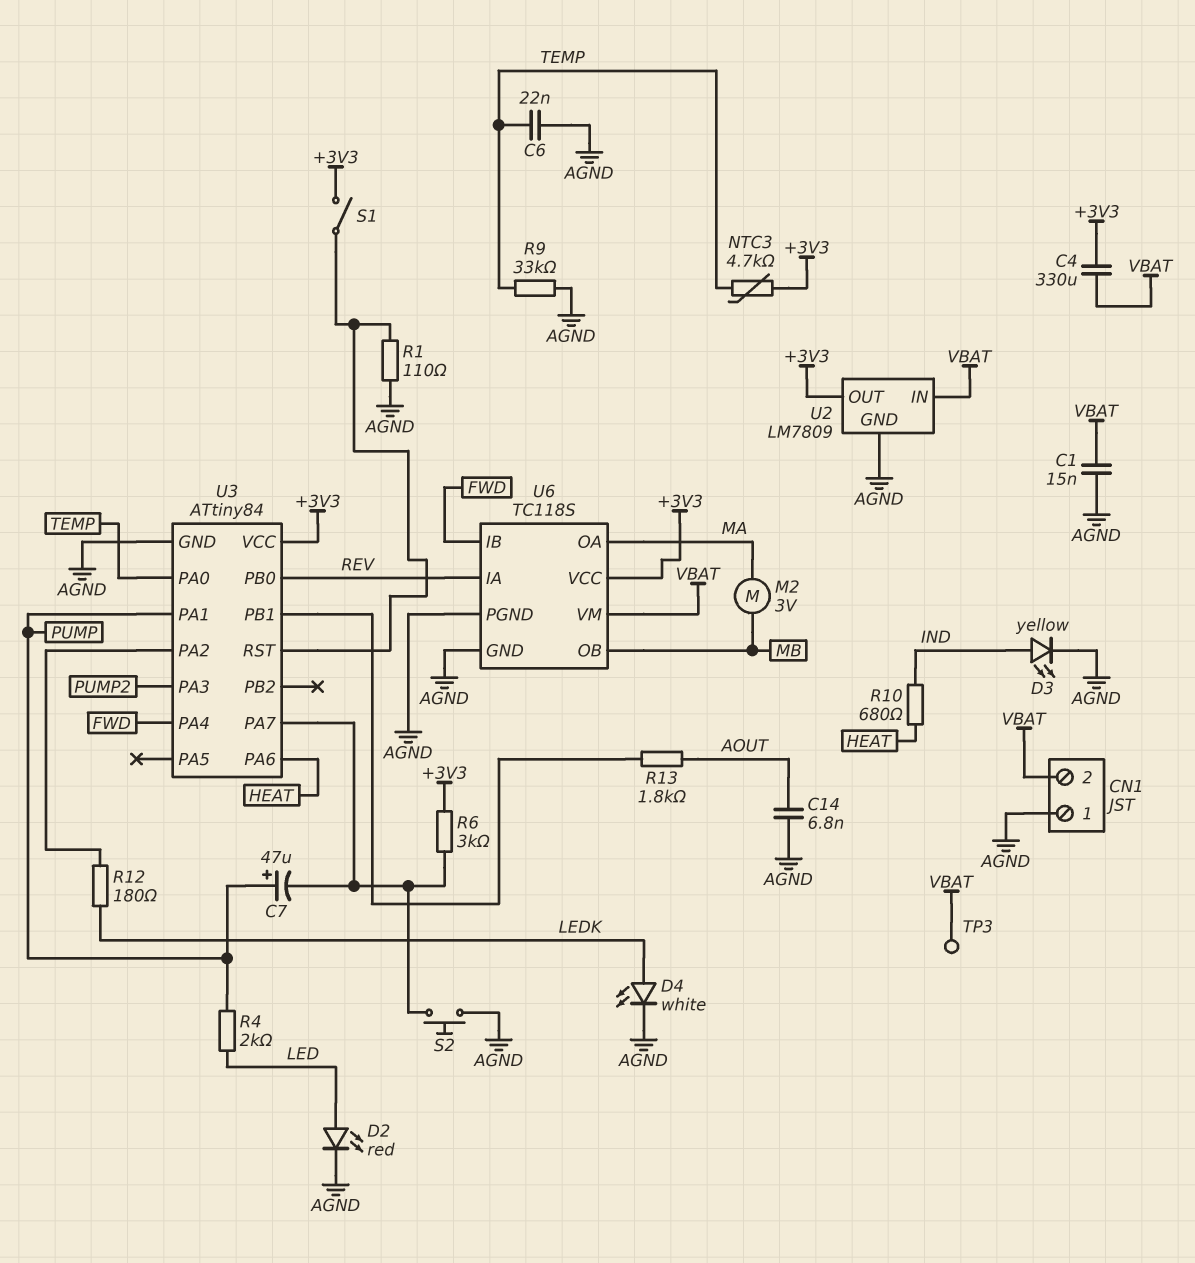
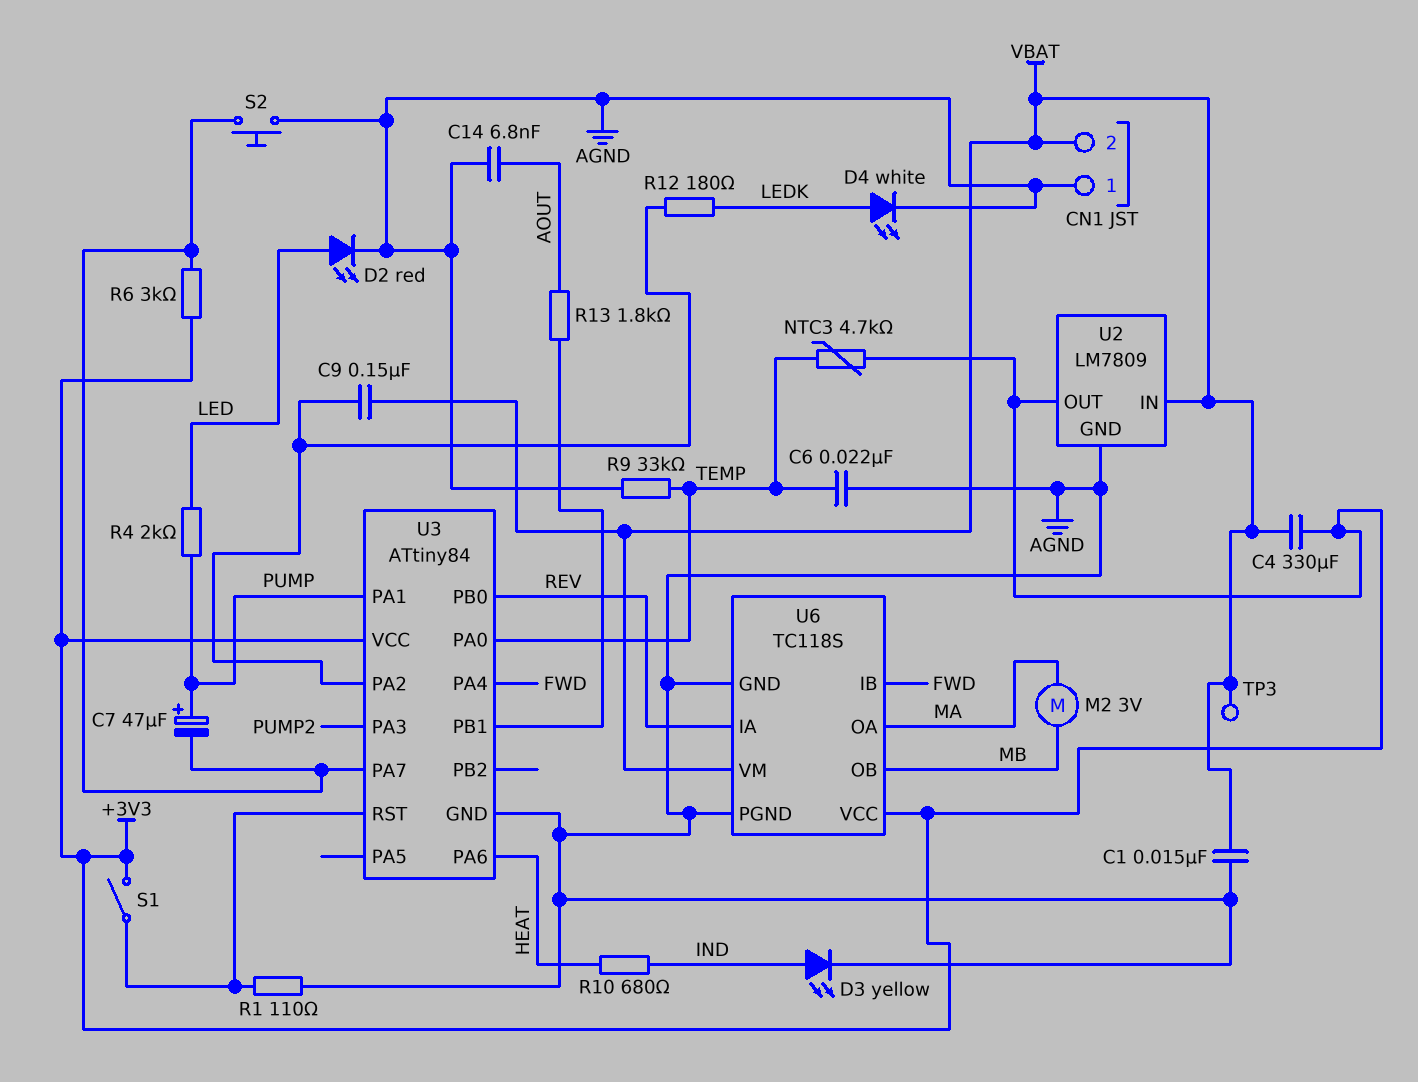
C9: none -> 150nF (U3/PA2, VBAT)

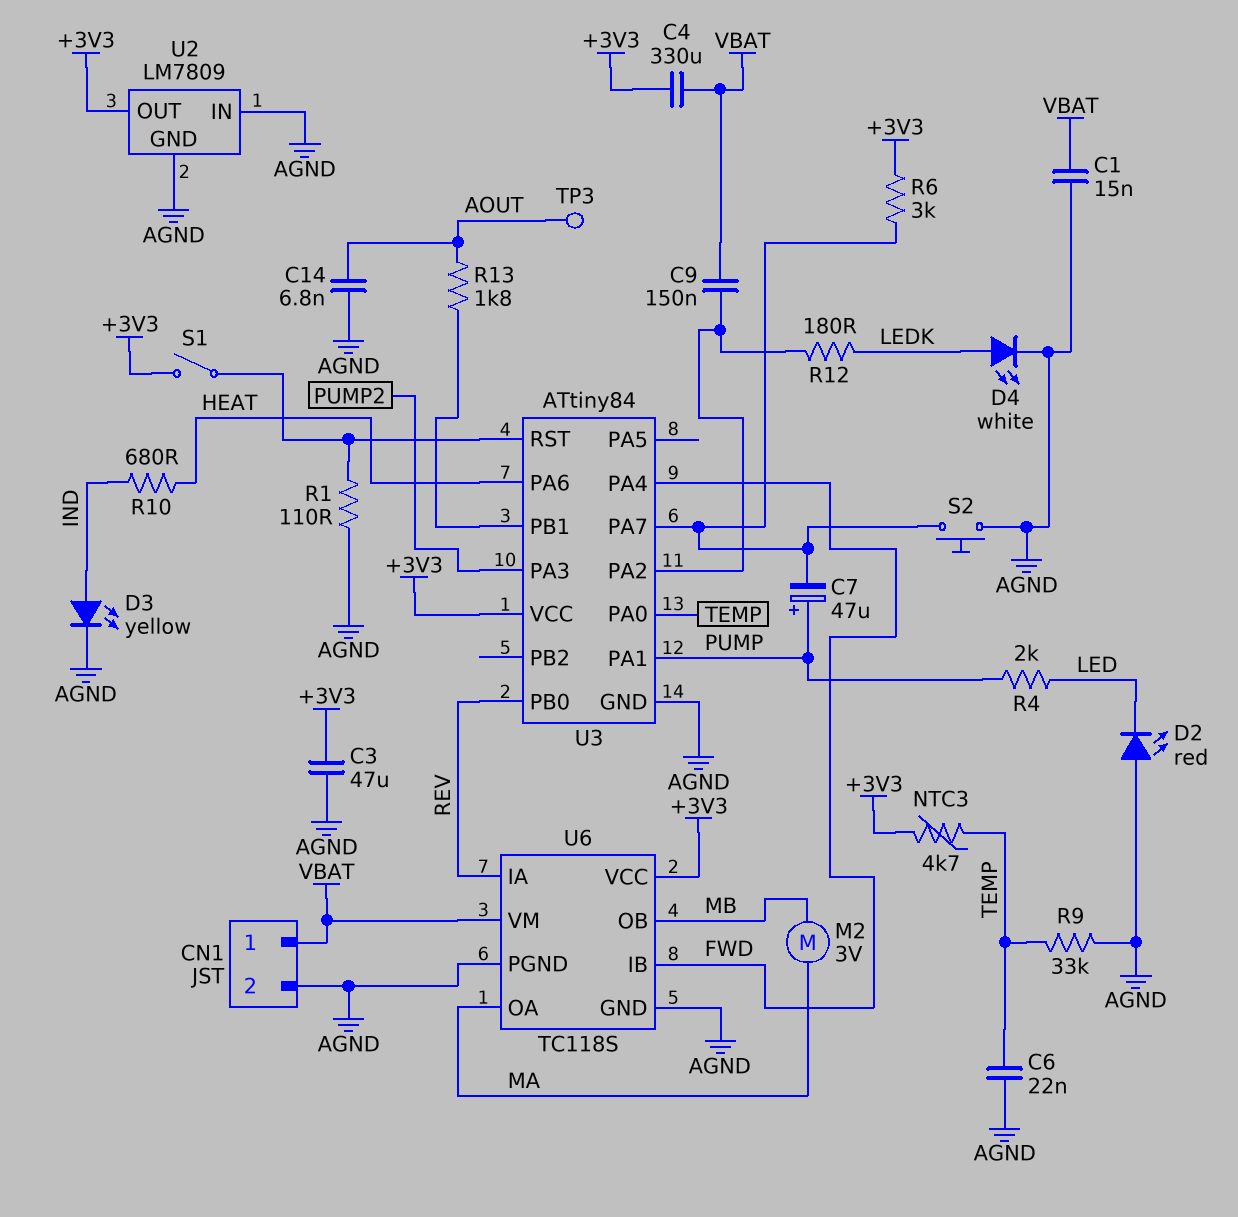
C3: none -> 47uF (+3V3, AGND)
CN1 pin 1: AGND -> VBAT
CN1 pin 2: VBAT -> AGND
D2: LED red (A LED, K AGND) -> LED red (A AGND, K LED)
TP3: test point (VBAT) -> test point (AOUT)
U2 pin IN: VBAT -> AGND

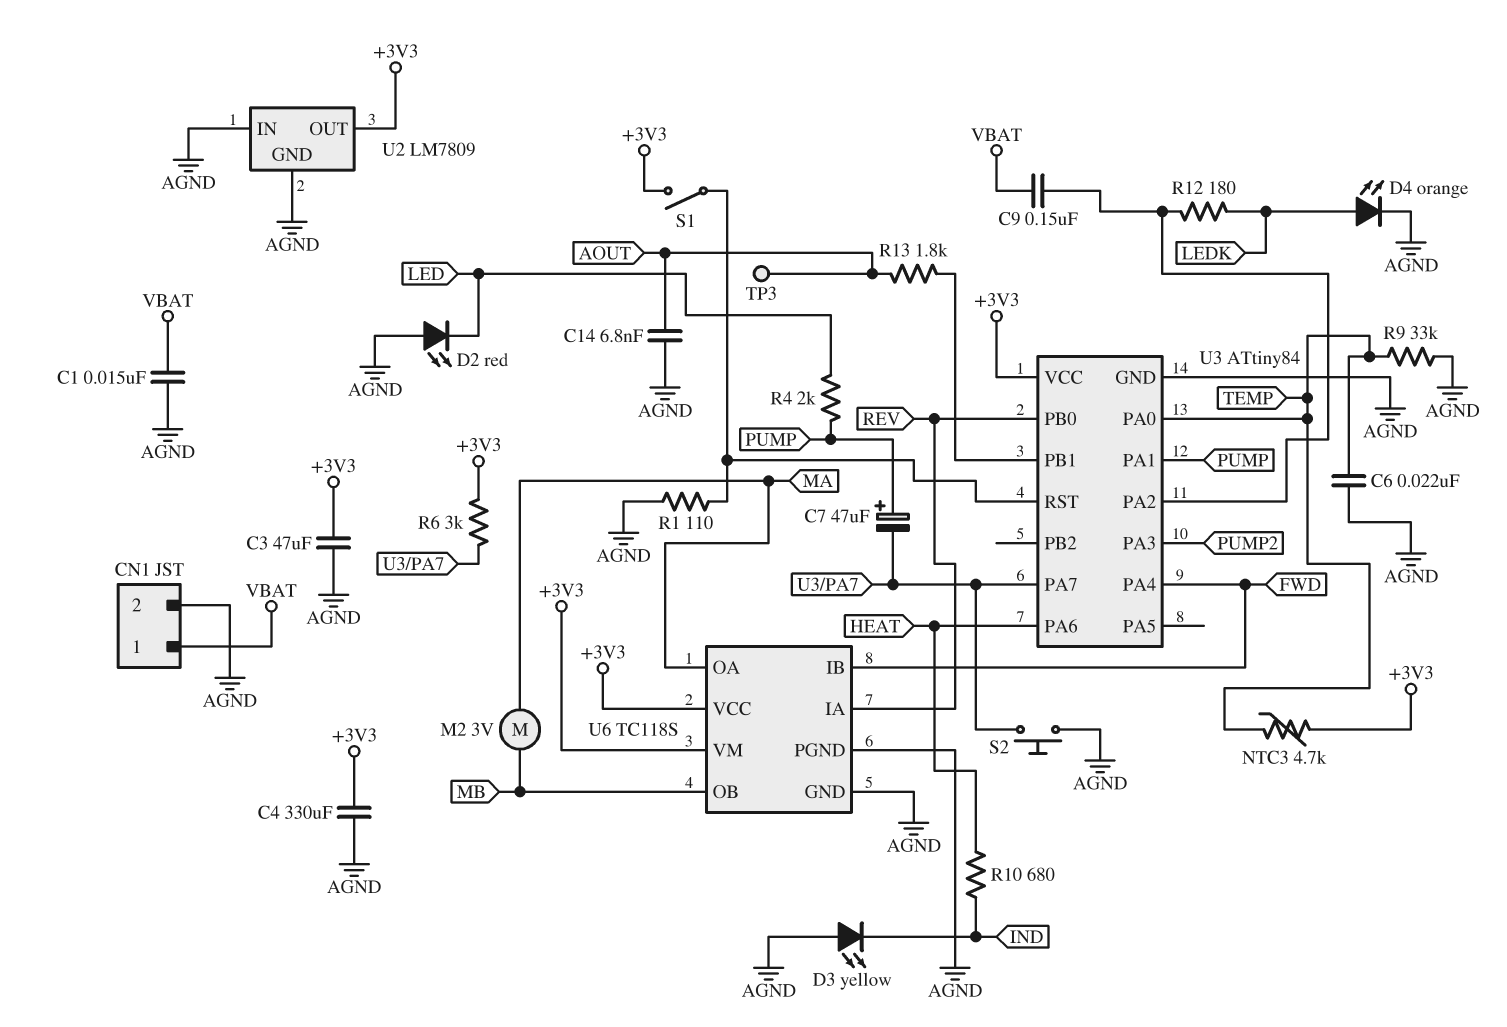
C4: 330uF (+3V3, VBAT) -> 330uF (+3V3, AGND)
D3: LED yellow (A IND, K AGND) -> LED yellow (A AGND, K IND)
D4: LED white (A LEDK, K AGND) -> LED orange (A LEDK, K AGND)
U6 pin VM: VBAT -> +3V3

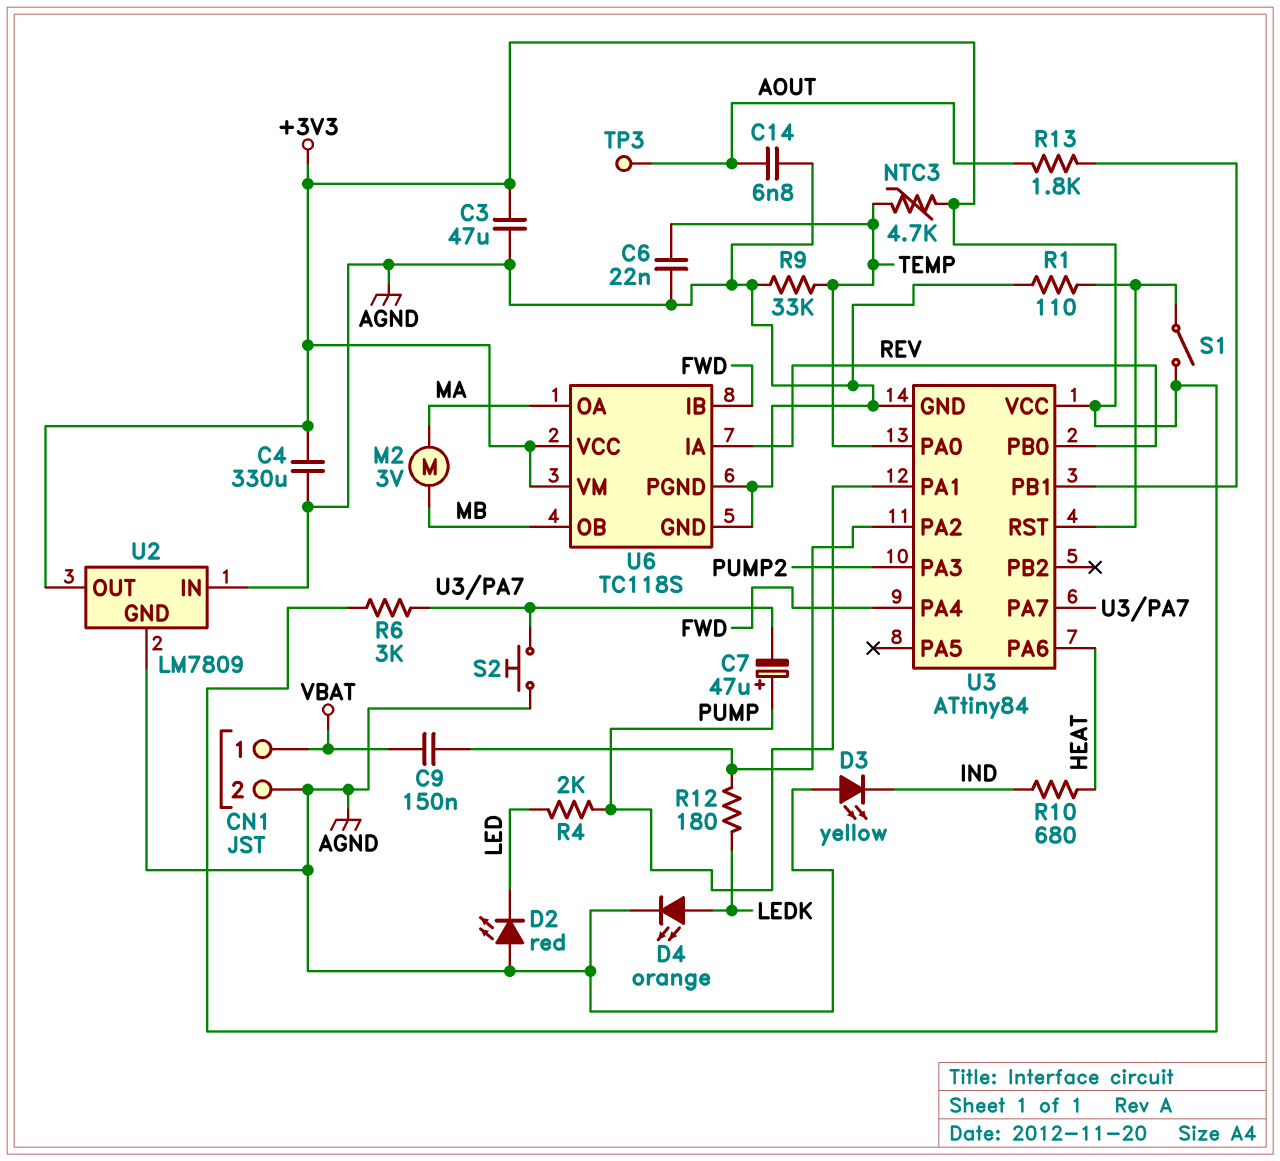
C1: 15nF (AGND, VBAT) -> none

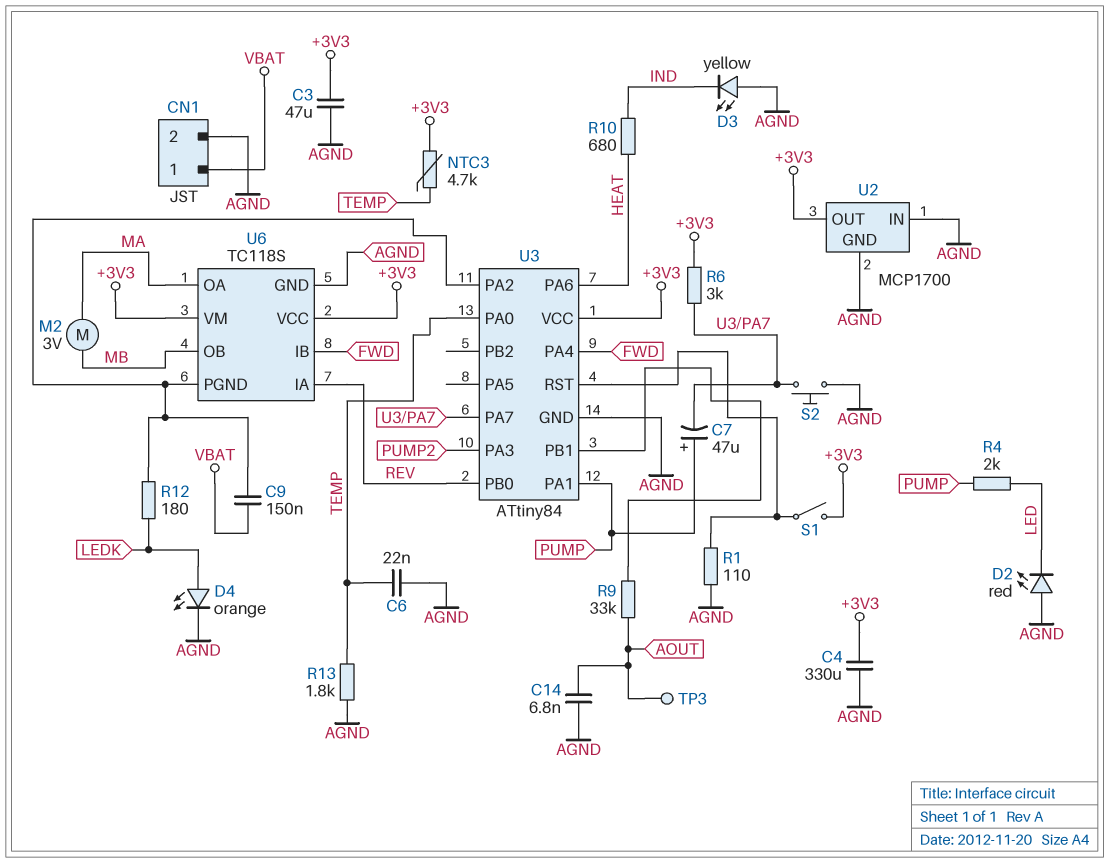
R9: 33k (AGND, TEMP) -> 33k (AOUT, U3/PB1)
R13: 1.8k (AOUT, U3/PB1) -> 1.8k (AGND, TEMP)
U2: LM7809 -> MCP1700
U6 pin PGND: AGND -> U3/PA2

